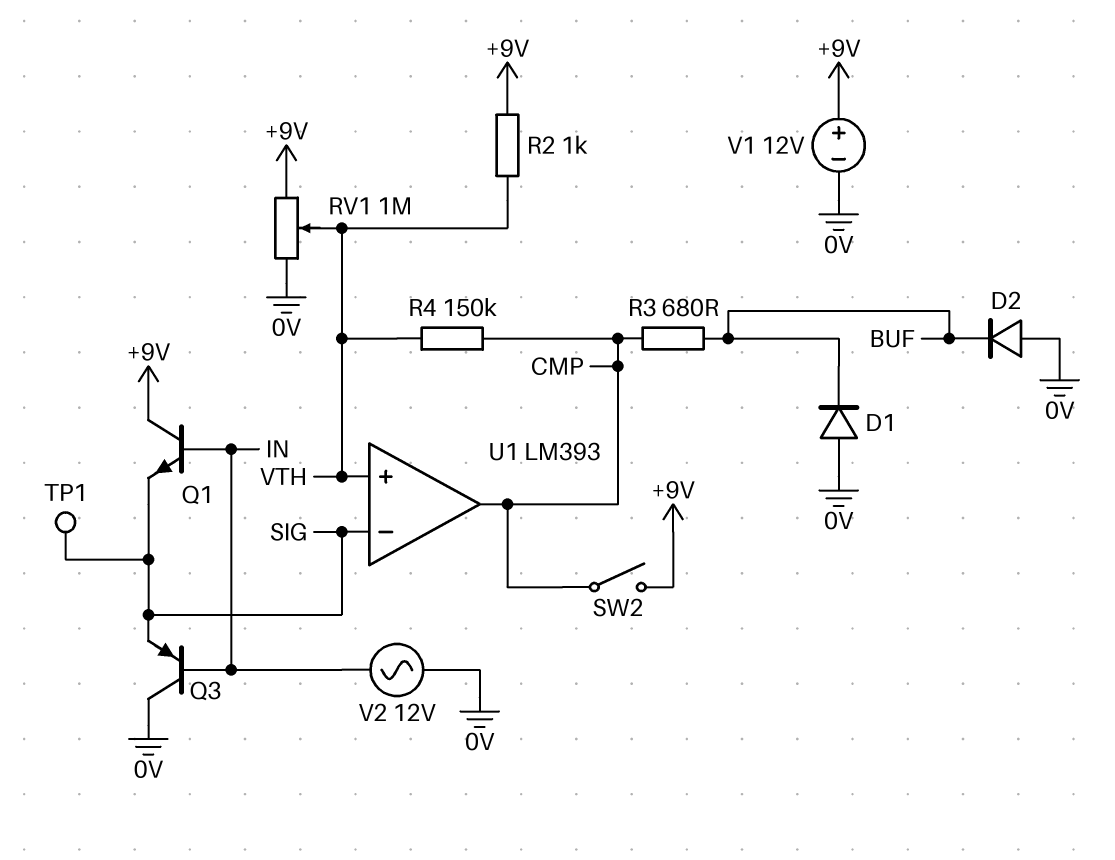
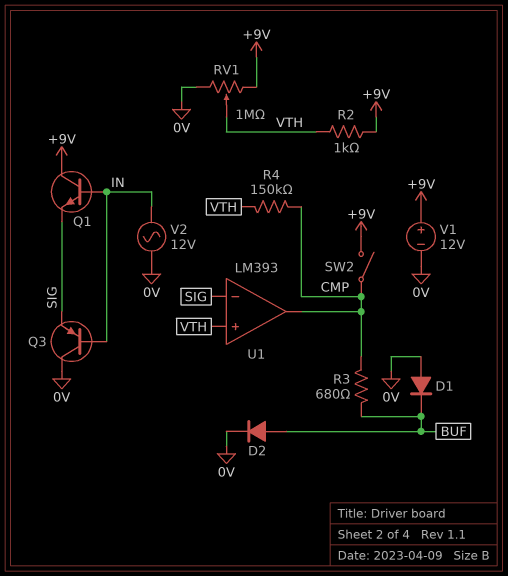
D2: diode (A 0V, K BUF) -> diode (A BUF, K 0V)
TP1: test point (SIG) -> none

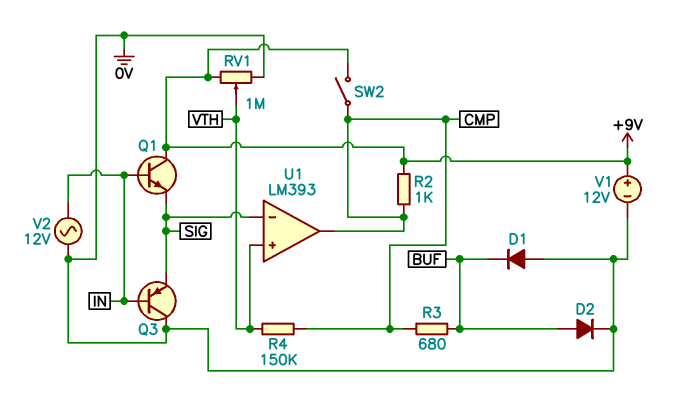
R2: 1k (+9V, VTH) -> 1k (+9V, CMP)

